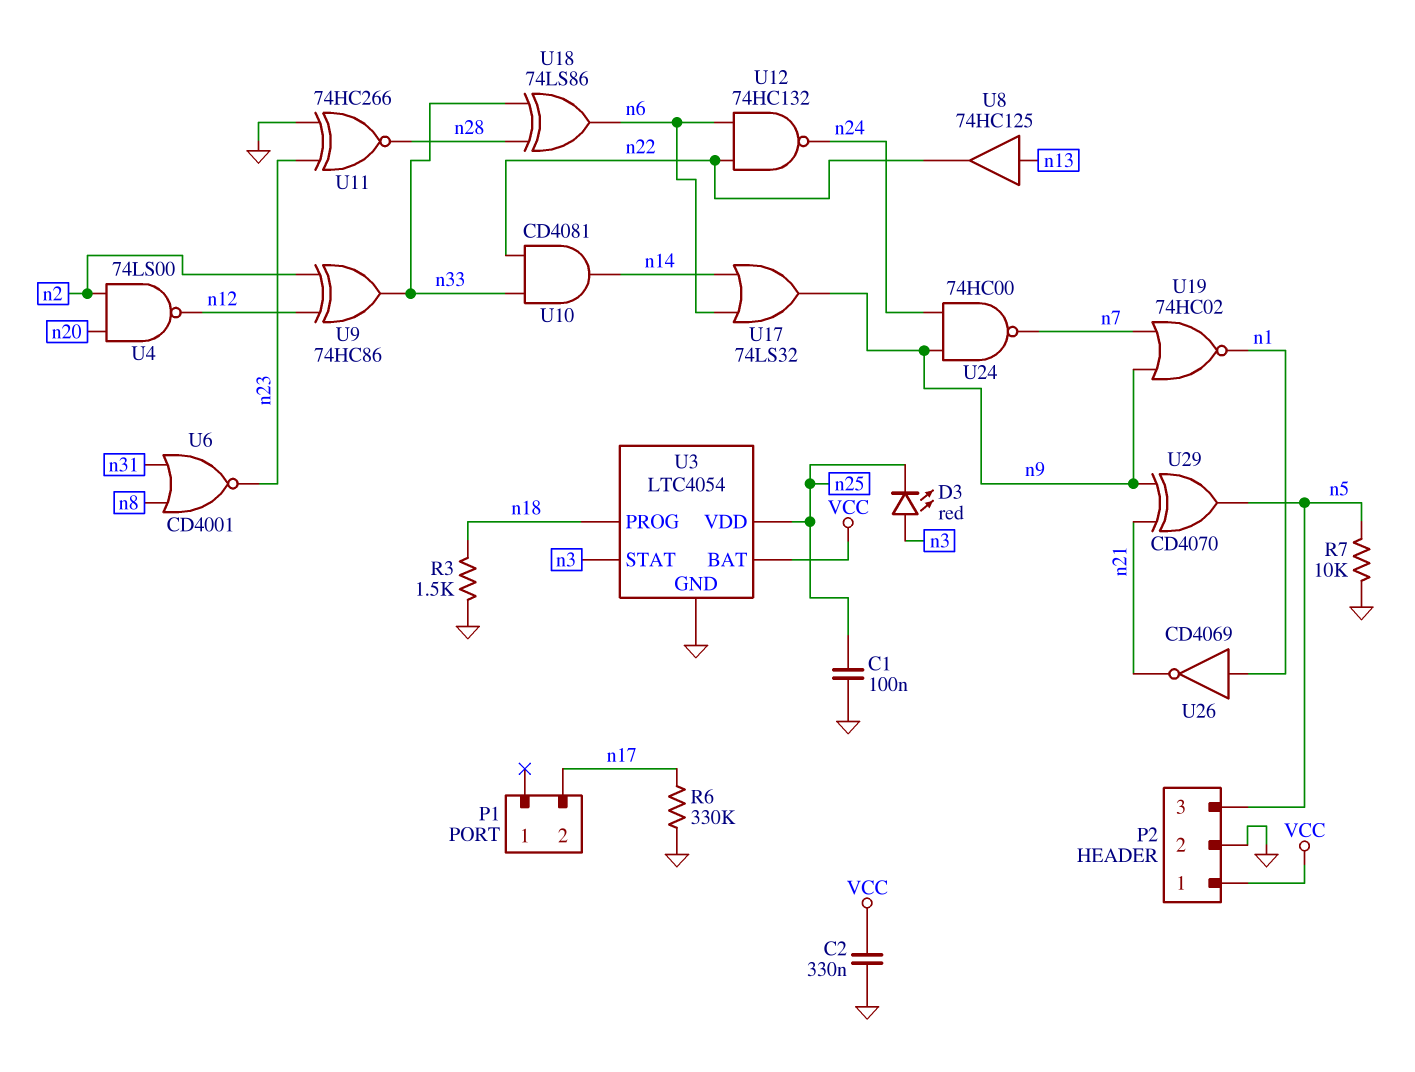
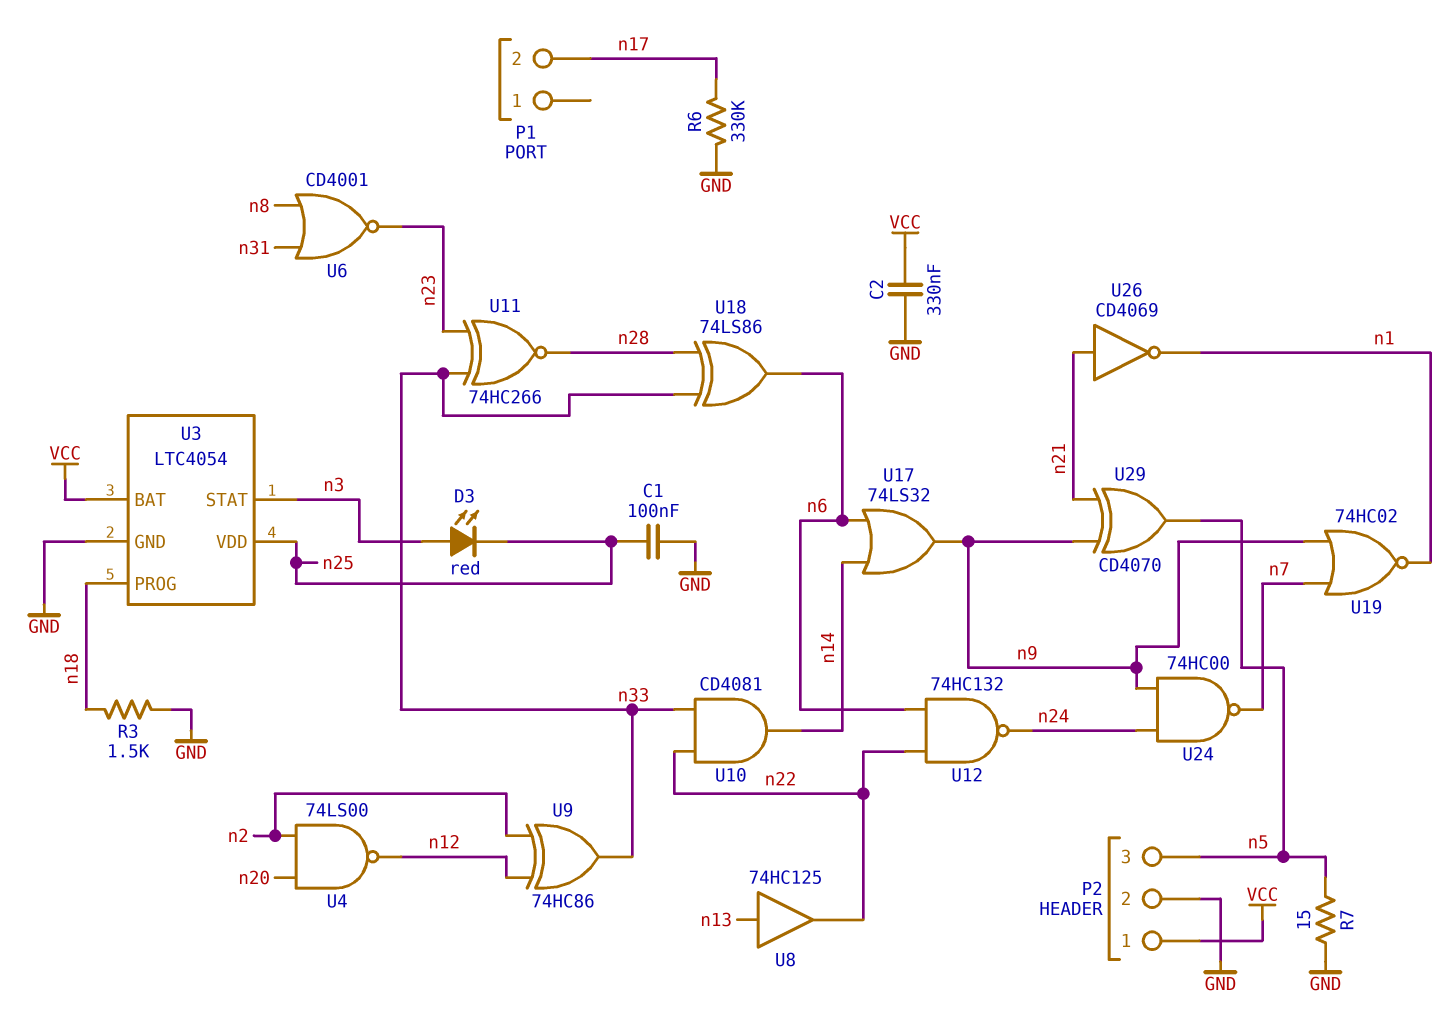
R7: 10k (GND, n5) -> 15 (GND, n5)
U11: XNOR 74HC266 (in GND, in n23, out n28) -> XNOR 74HC266 (in n23, in n33, out n28)
U26: NOT CD4069 (in n1, out n21) -> NOT CD4069 (in n21, out n1)

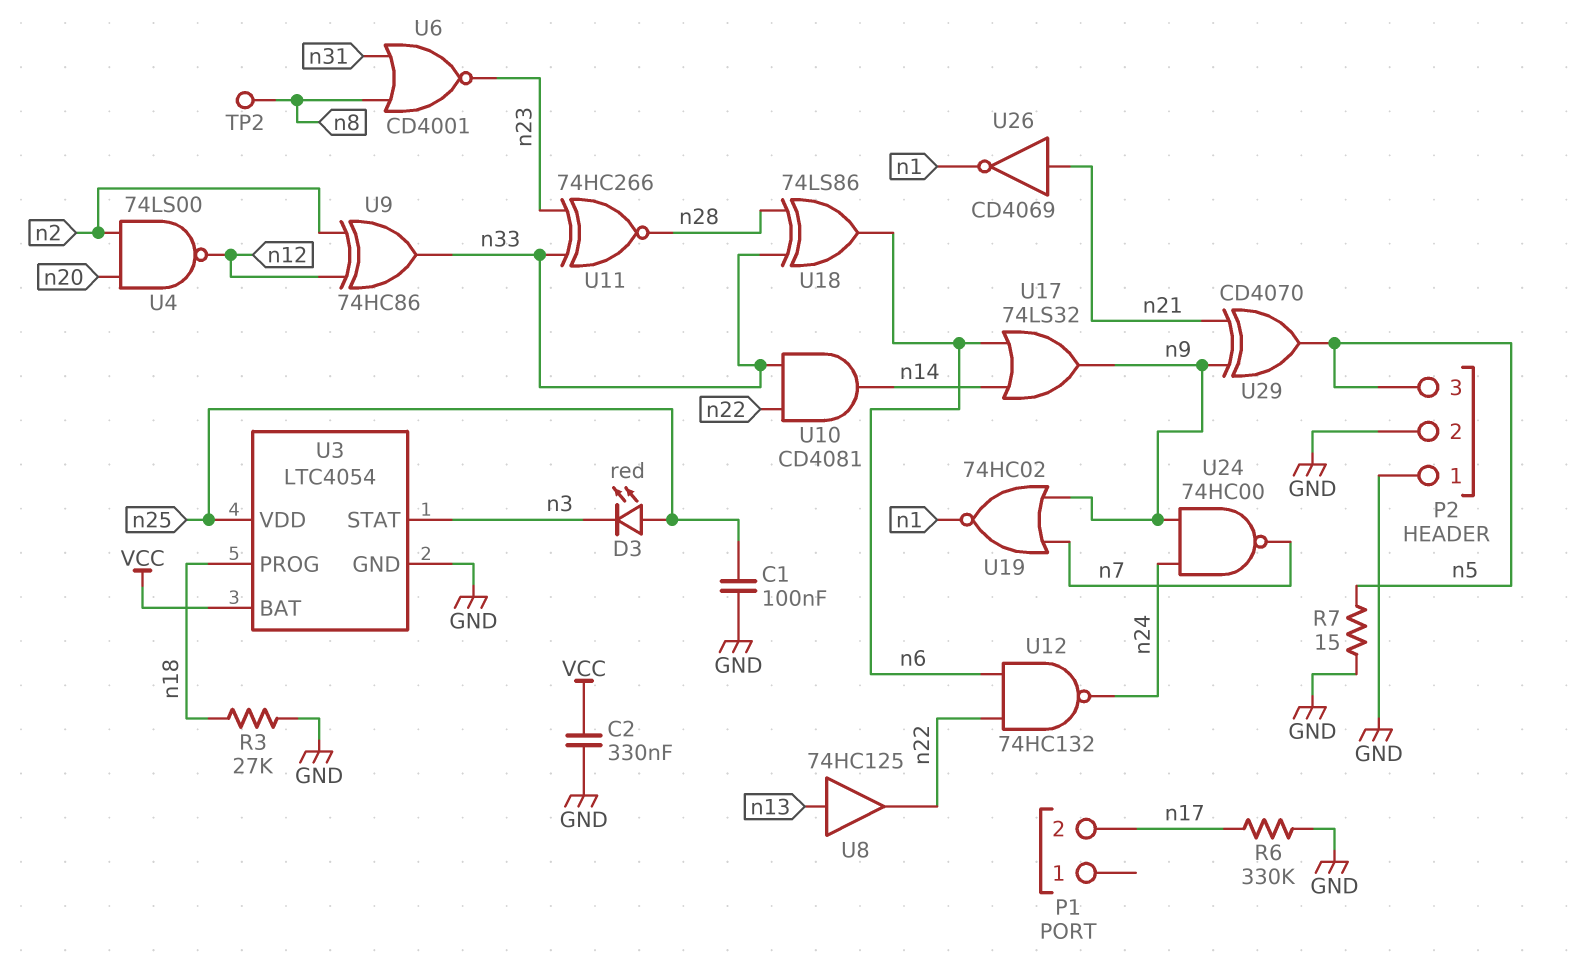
D3: LED red (A n3, K n25) -> LED red (A n25, K n3)
P2 pin 1: VCC -> GND
R3: 1.5k (GND, n18) -> 27k (GND, n18)
TP2: none -> test point (n8)

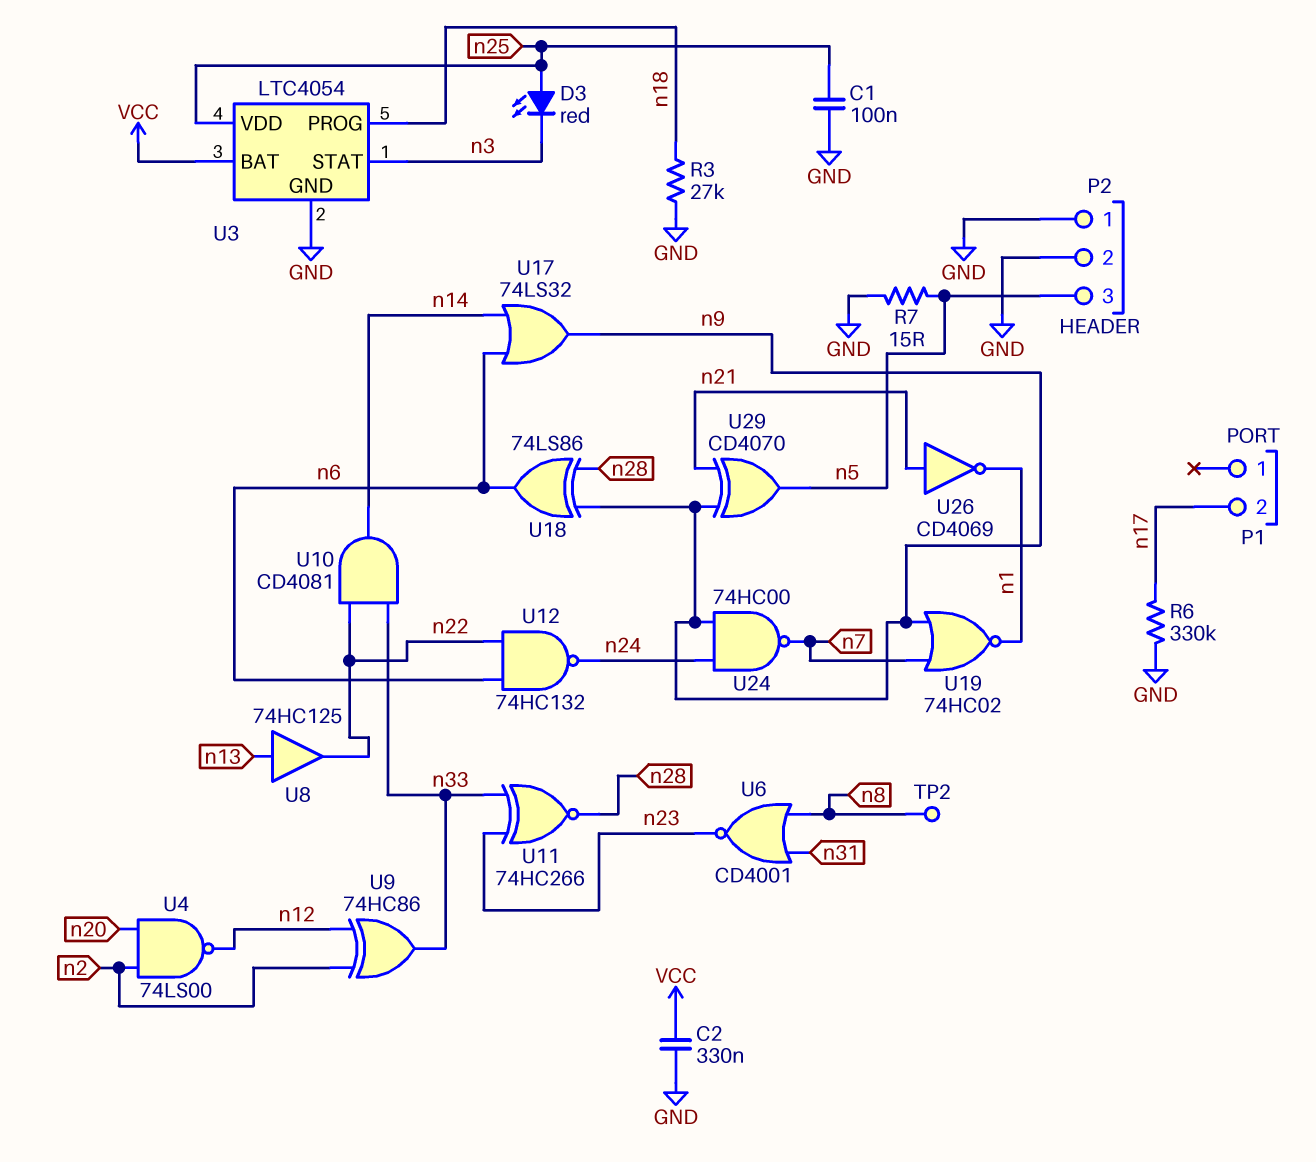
U18: XOR 74LS86 (in n28, in n33, out n6) -> XOR 74LS86 (in n9, in n28, out n6)

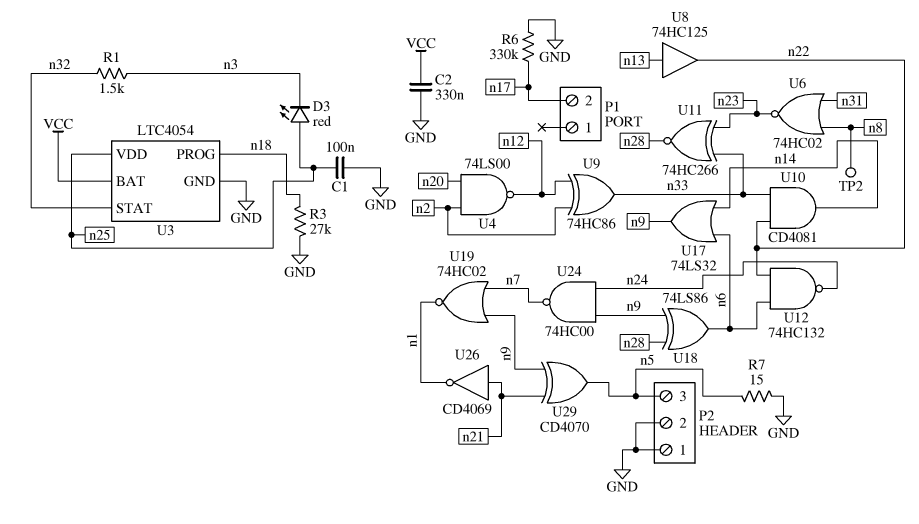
R1: none -> 1.5k (n3, n32)
U3 pin STAT: n3 -> n32
U6: NOR CD4001 (in n8, in n31, out n23) -> NOR 74HC02 (in n8, in n31, out n23)

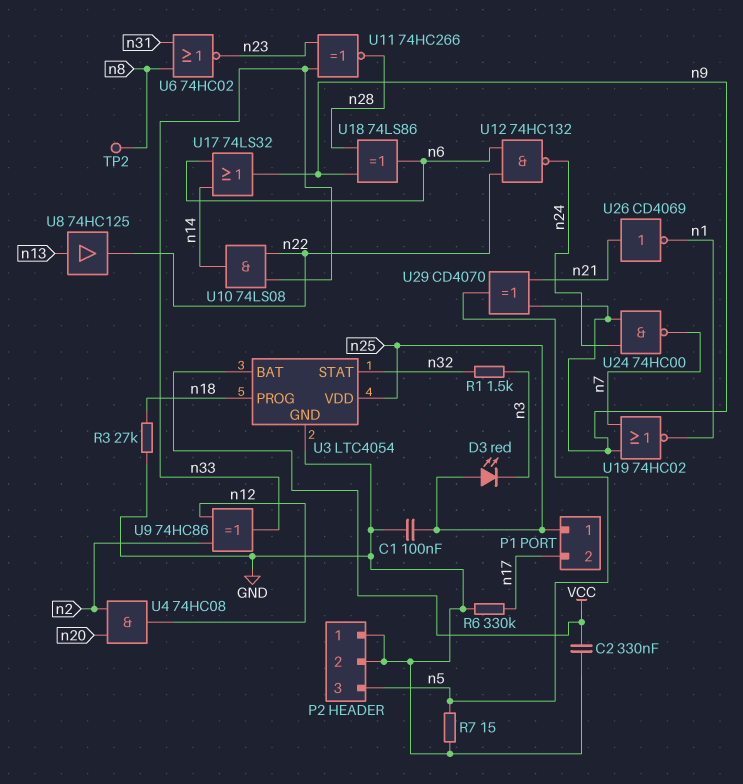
P1 pin 1: none -> n25
U4: NAND 74LS00 (in n2, in n20, out n12) -> AND 74HC08 (in n2, in n20, out n12)
U10: AND CD4081 (in n22, in n33, out n14) -> AND 74LS08 (in n22, in n33, out n14)

